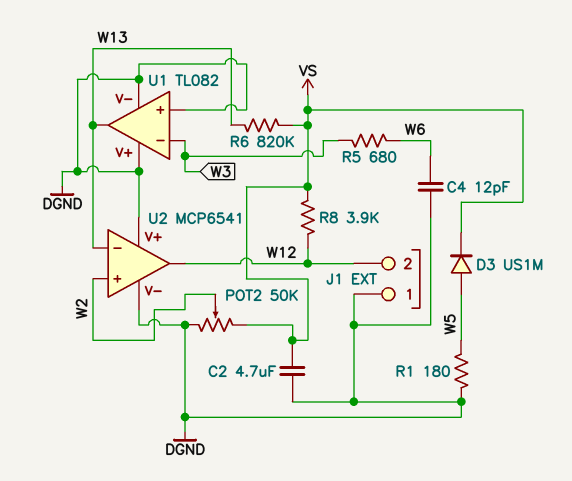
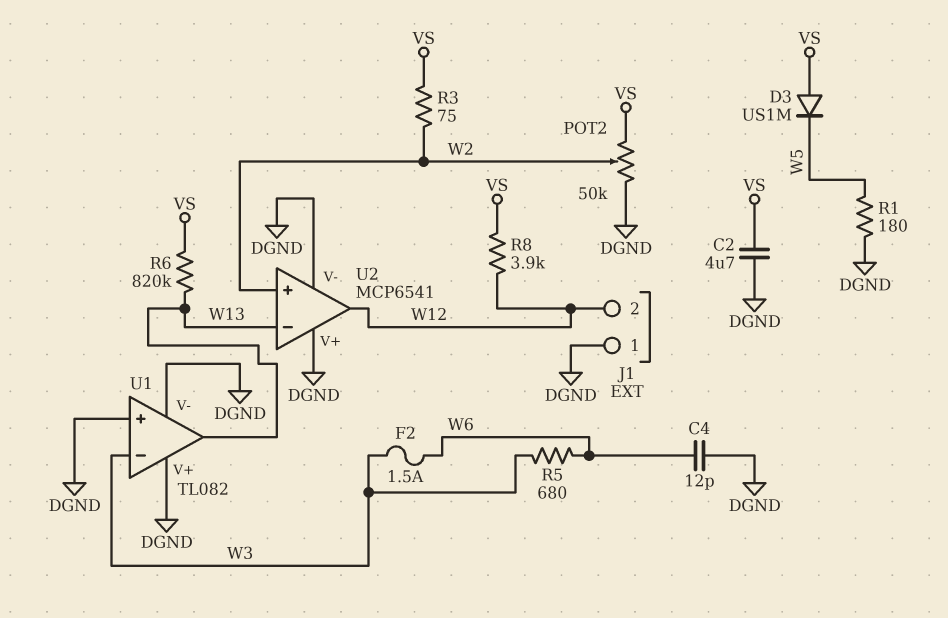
D3: diode US1M (A W5, K VS) -> diode US1M (A VS, K W5)
F2: none -> 1.5A (W3, W6)
R3: none -> 75 (VS, W2)

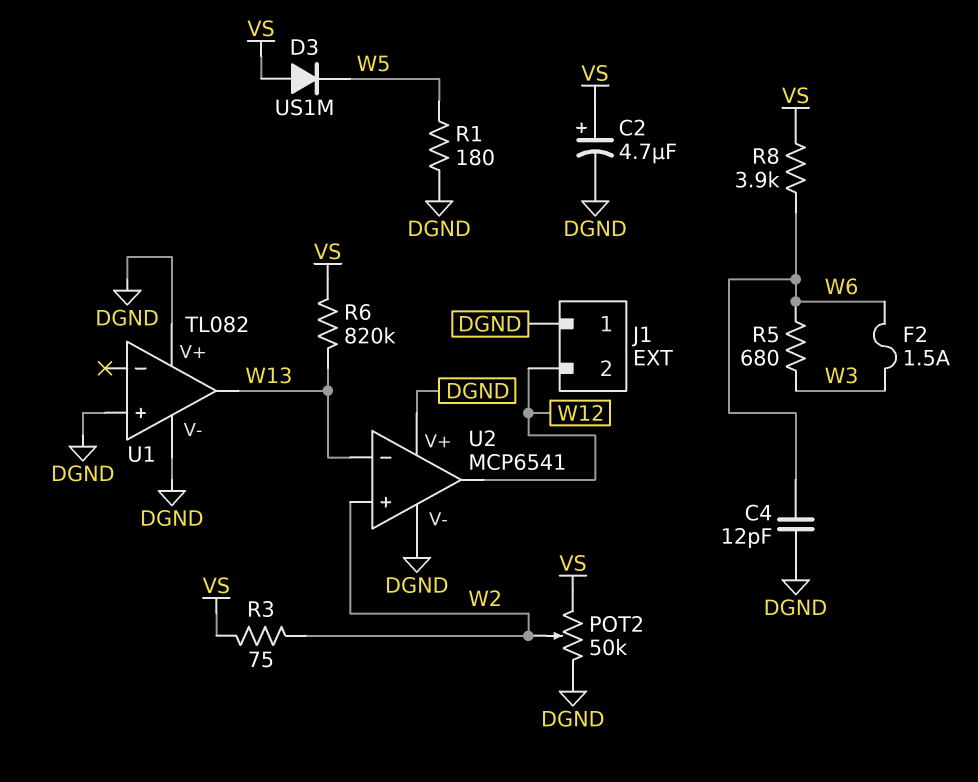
C2: 4.7uF (DGND, VS) -> 4.7uF (plus VS, minus DGND)
R8: 3.9k (VS, W12) -> 3.9k (VS, W6)
U1 pin in-: W3 -> none

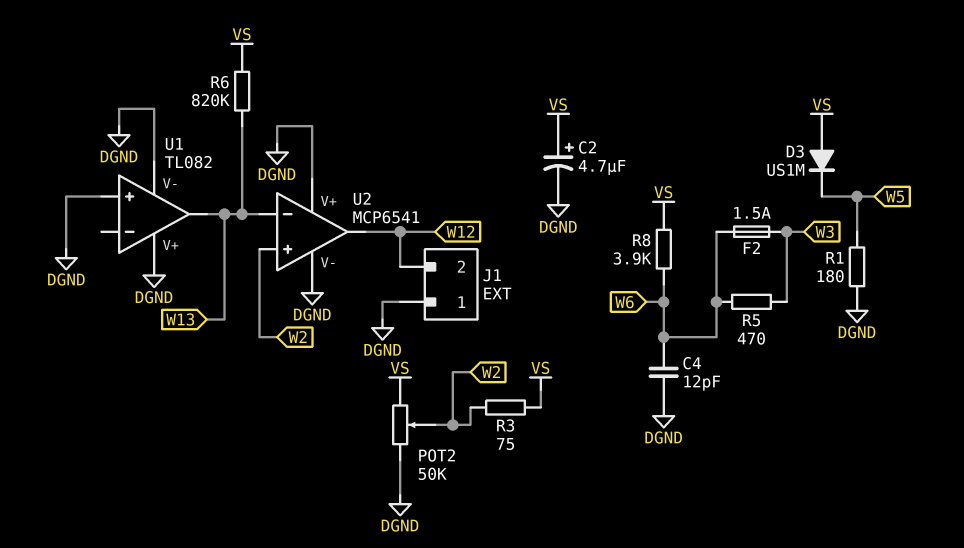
R5: 680 (W3, W6) -> 470 (W3, W6)

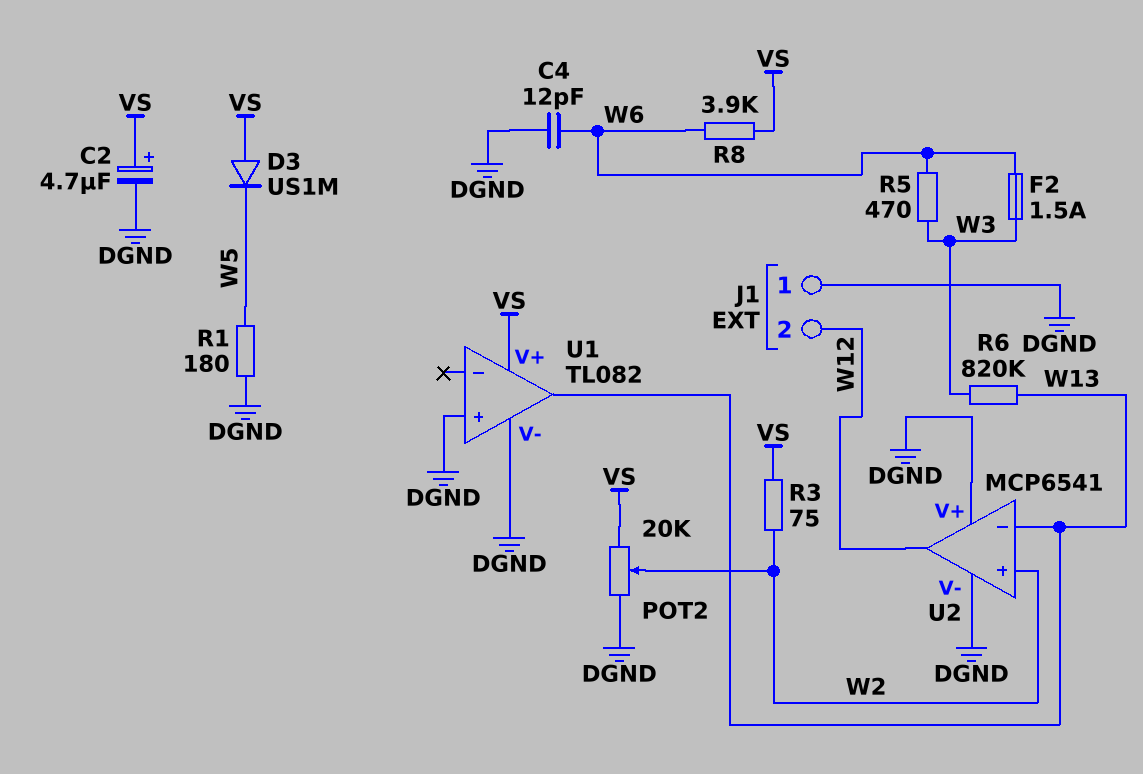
POT2: 50k (DGND, VS, wiper W2) -> 20k (DGND, VS, wiper W2)
R6: 820k (VS, W13) -> 820k (W3, W13)
U1 pin V+: DGND -> VS

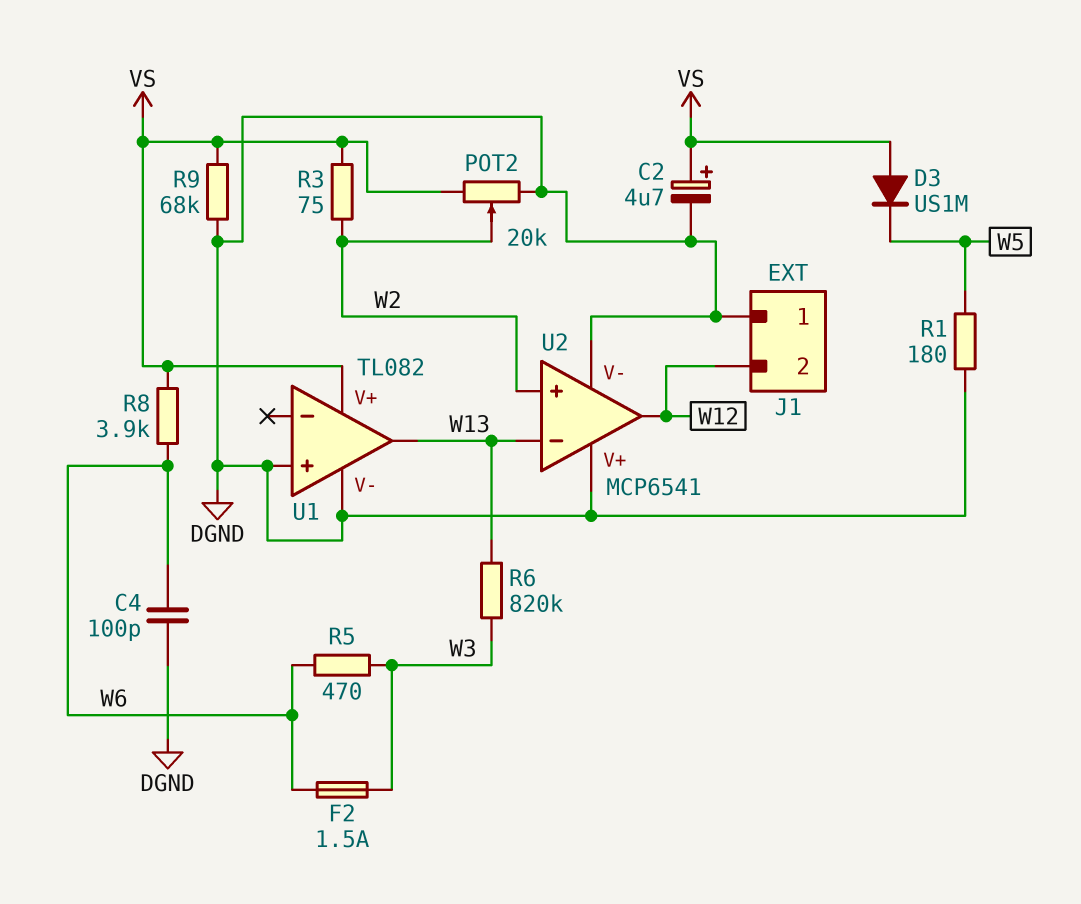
C4: 12pF (DGND, W6) -> 100pF (DGND, W6)
R9: none -> 68k (DGND, VS)

